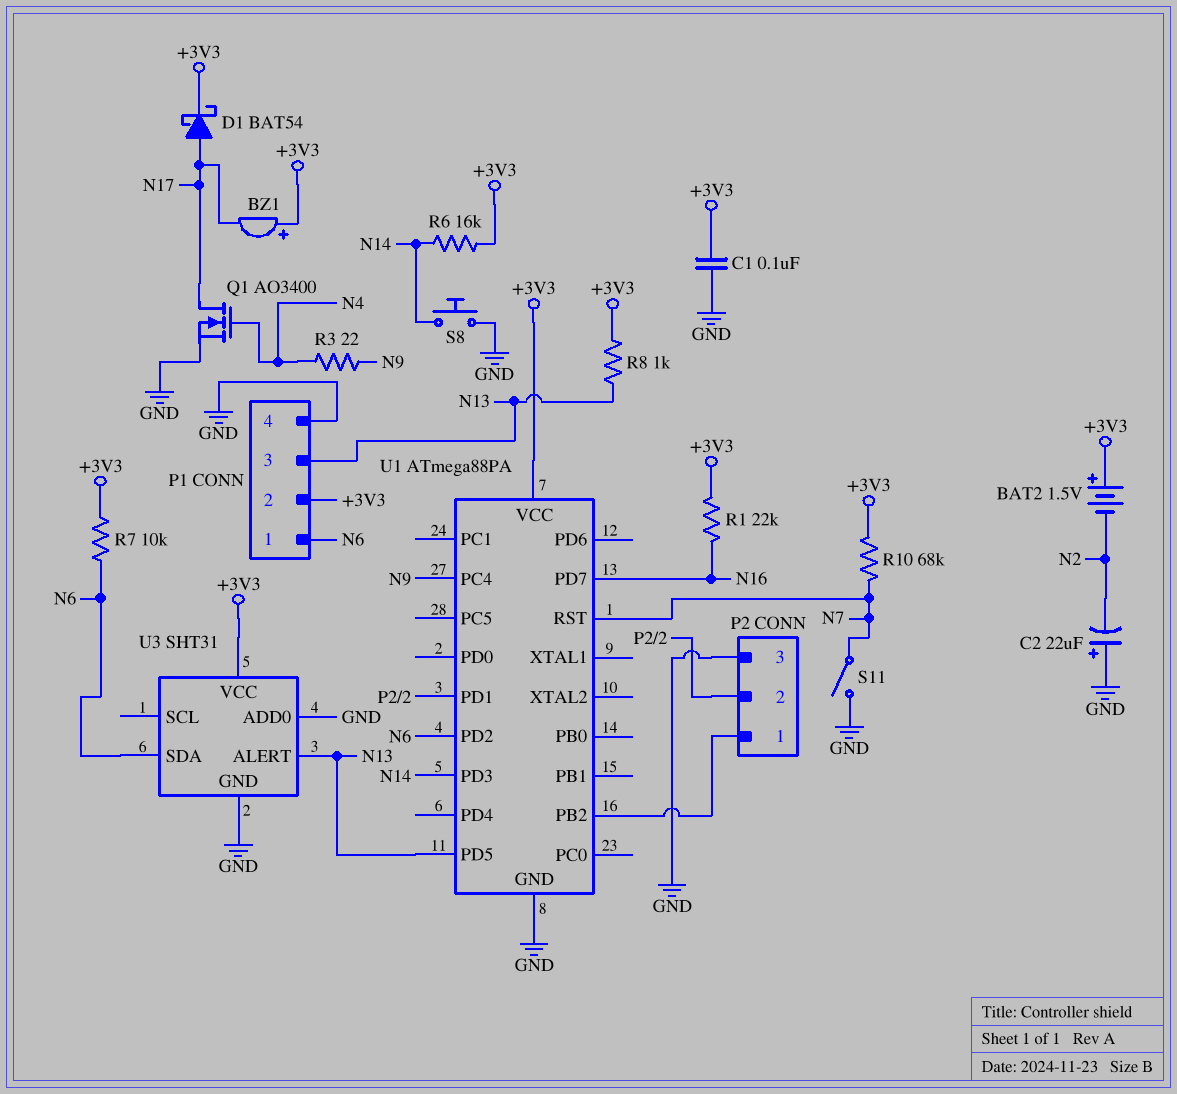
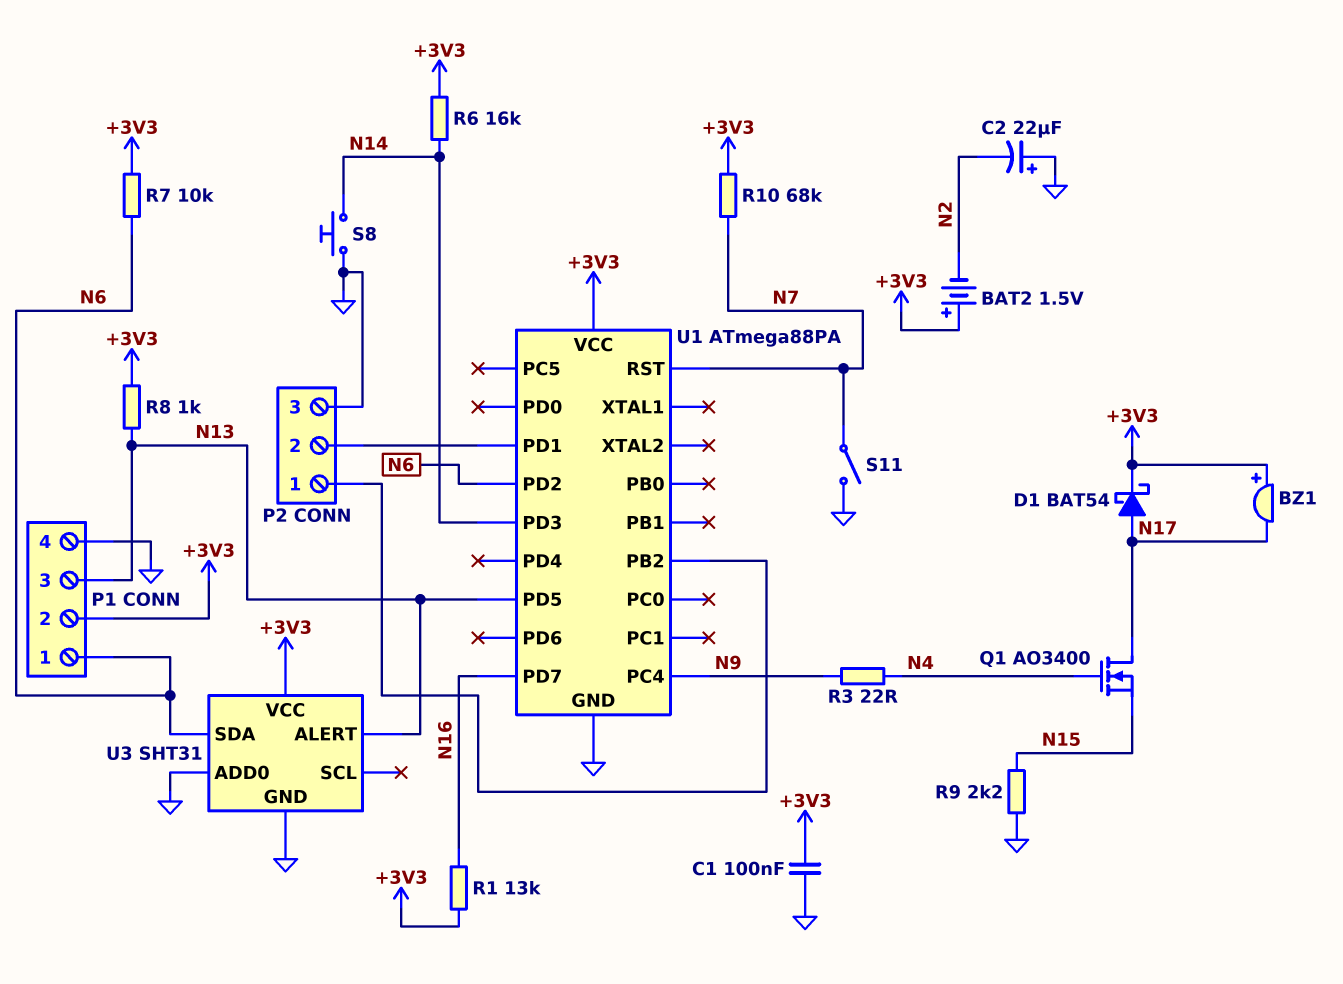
Q1: NMOS AO3400 (G N4, D N17, S GND) -> NMOS AO3400 (G N4, D N17, S N15)
R1: 22k (+3V3, N16) -> 13k (+3V3, N16)
R9: none -> 2.2k (GND, N15)

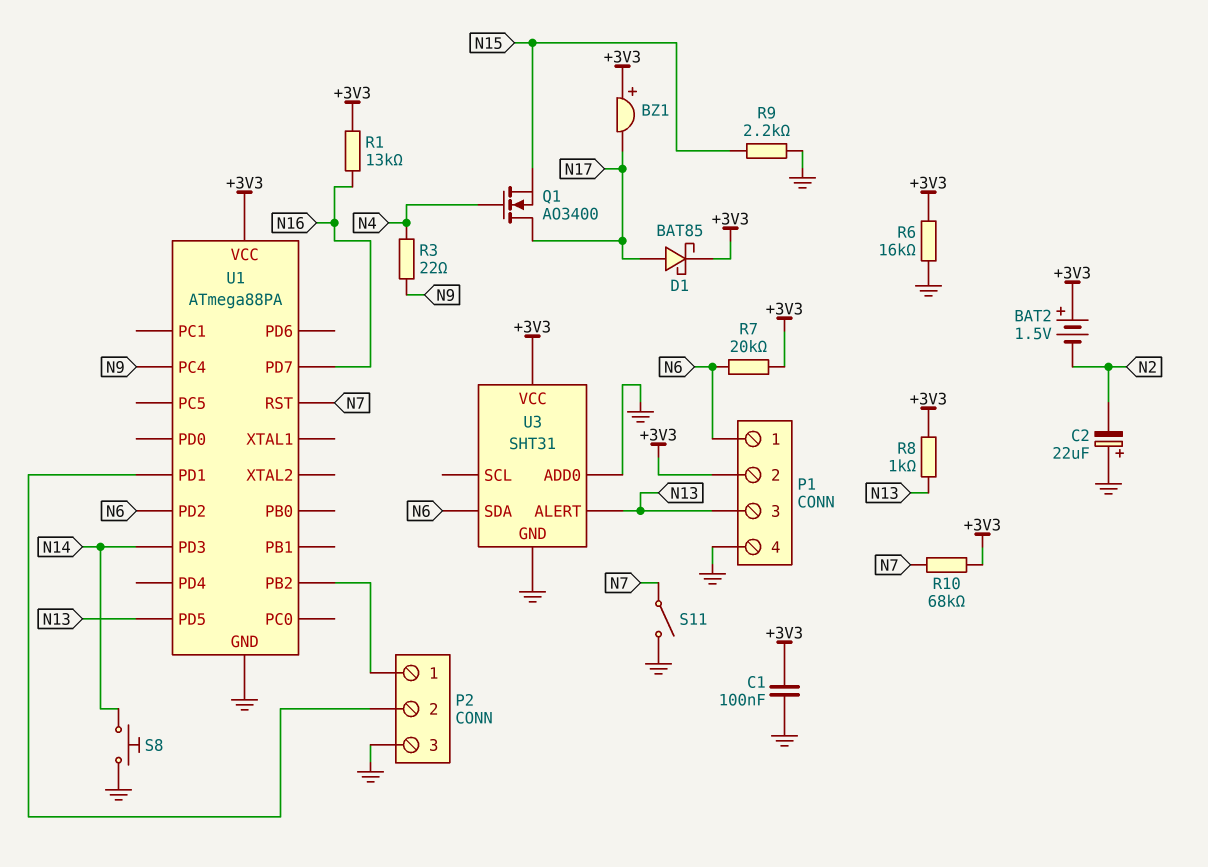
D1: schottky BAT54 (A N17, K +3V3) -> schottky BAT85 (A N17, K +3V3)
R6: 16k (+3V3, N14) -> 16k (+3V3, GND)
R7: 10k (+3V3, N6) -> 20k (+3V3, N6)

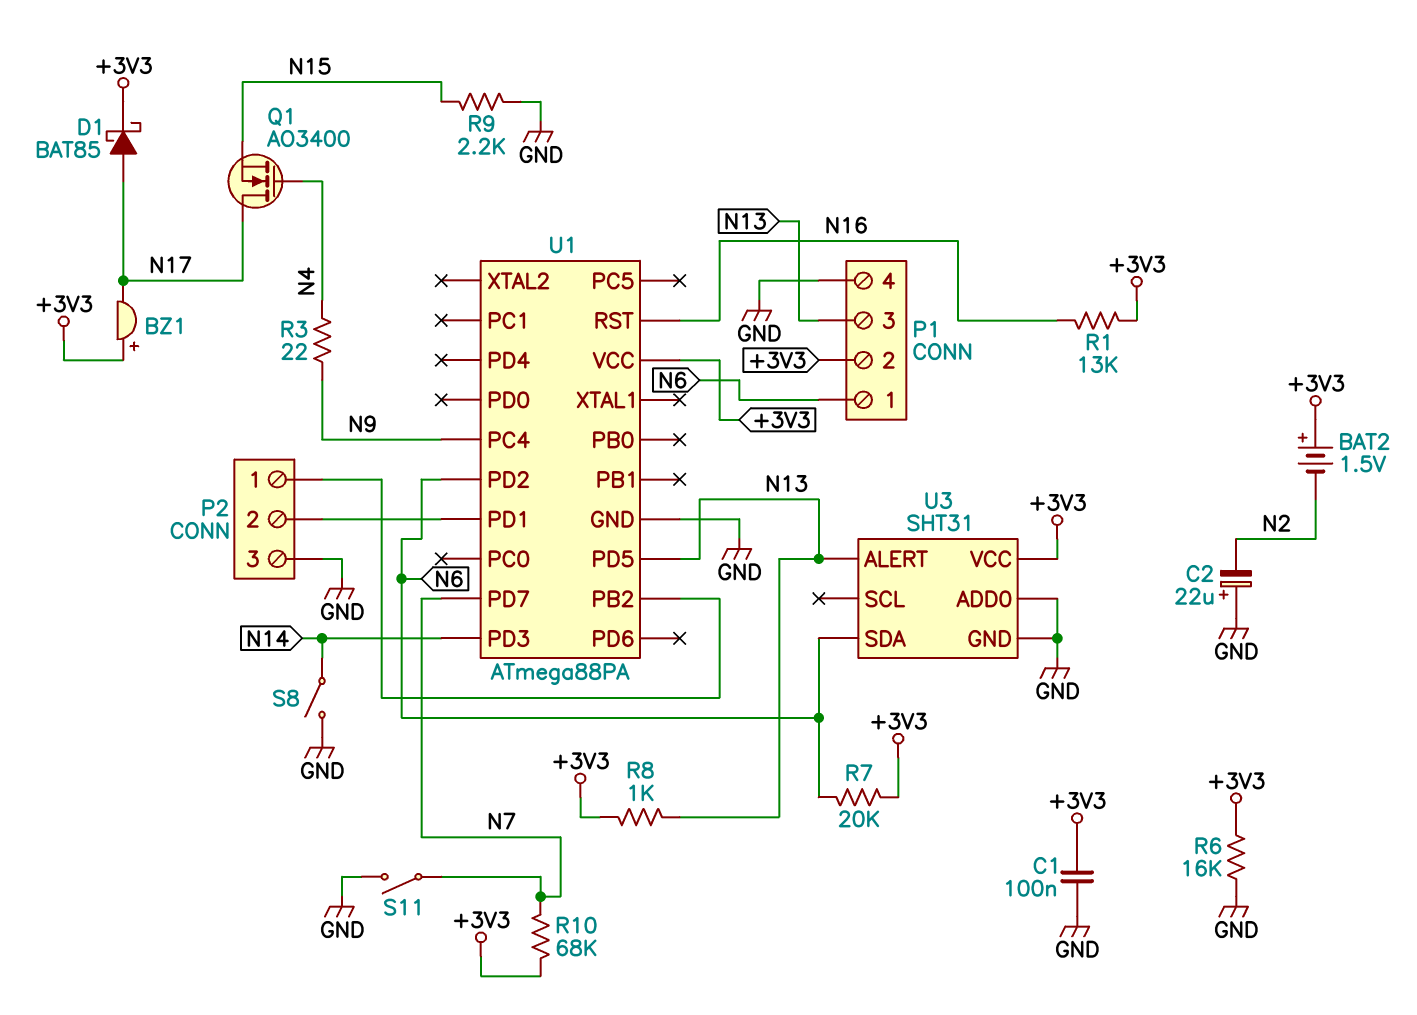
S8: button (GND, N14) -> switch (GND, N14)
U1 pin PD7: N16 -> N7
U1 pin RST: N7 -> N16

